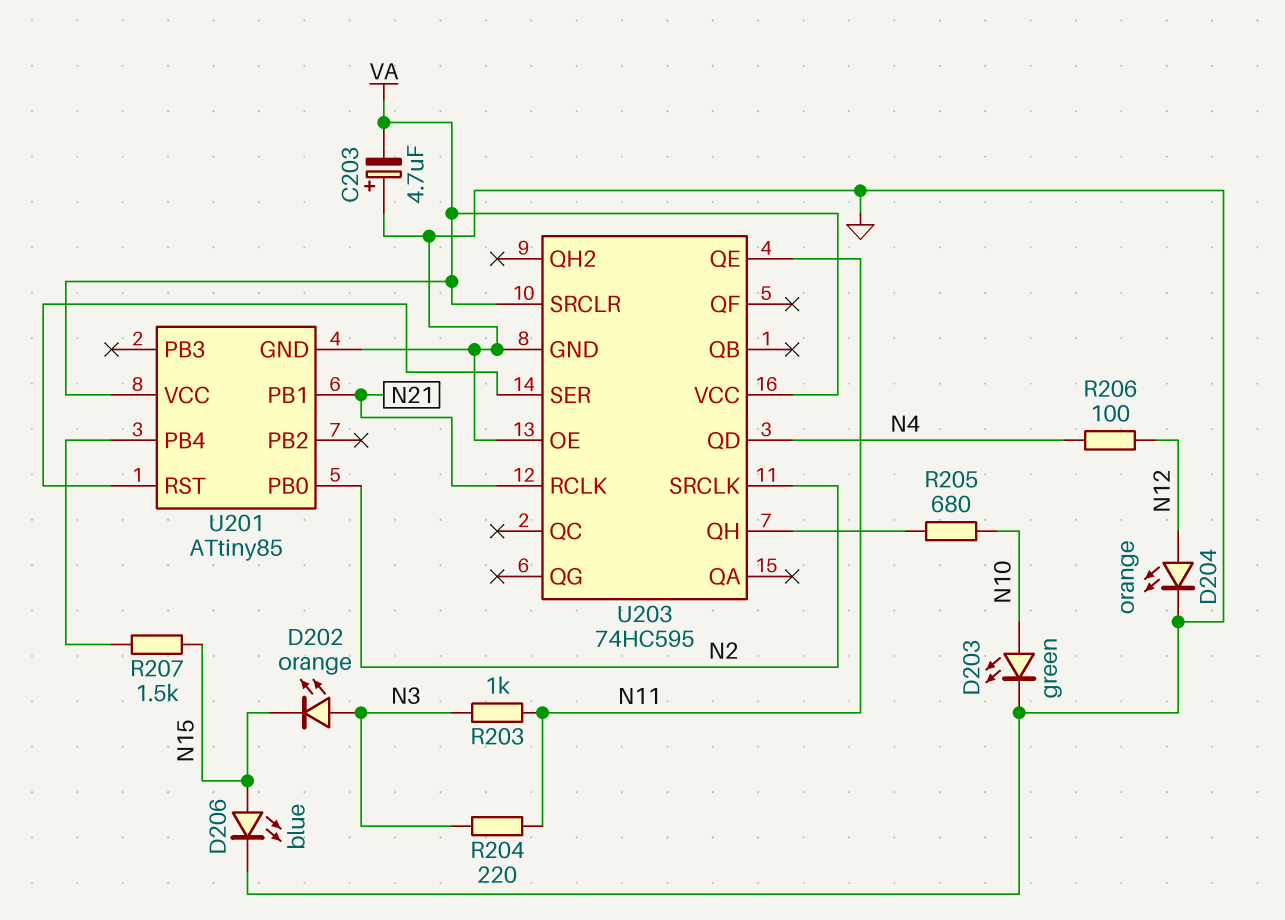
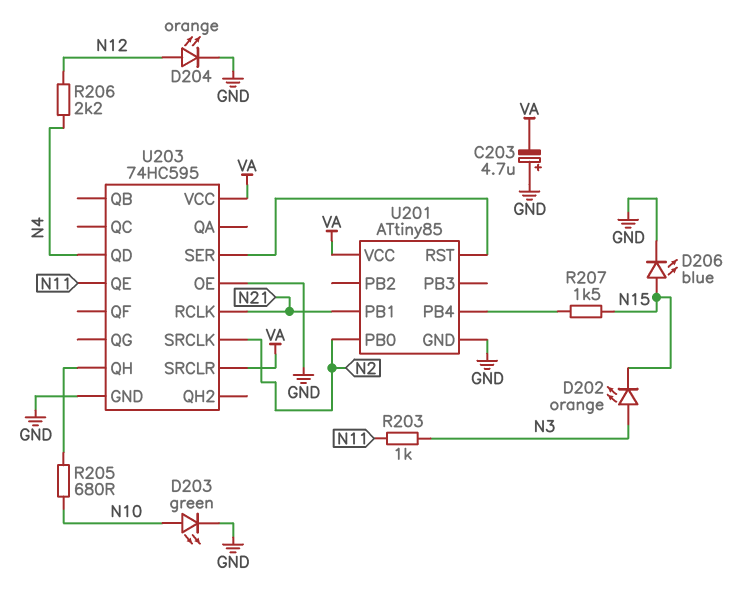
R204: 220 (N3, N11) -> none
R206: 100 (N4, N12) -> 2.2k (N4, N12)

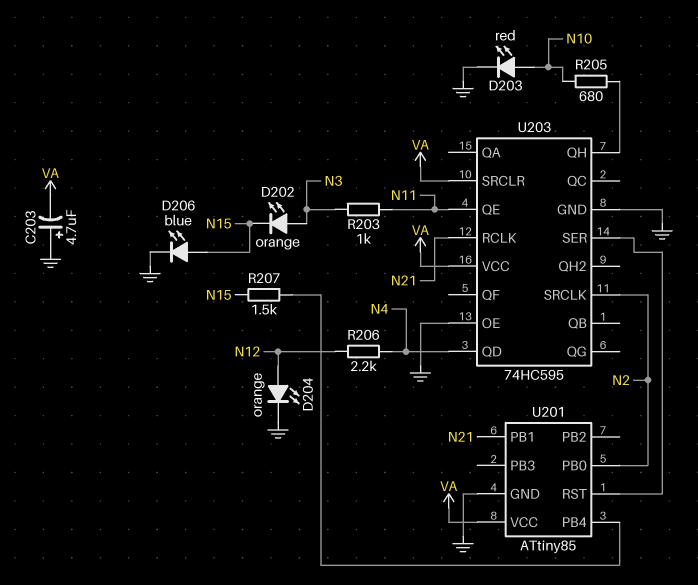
D203: LED green (A N10, K GND) -> LED red (A N10, K GND)

